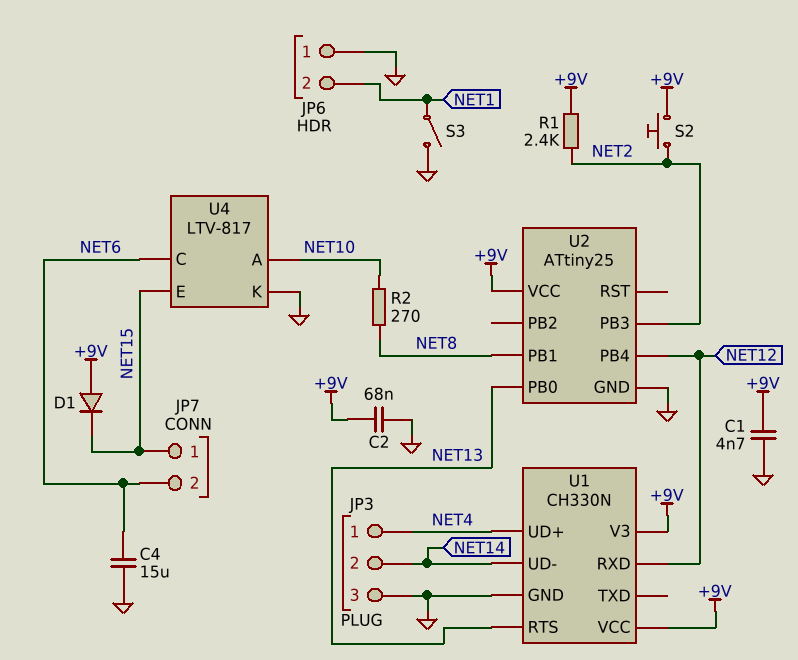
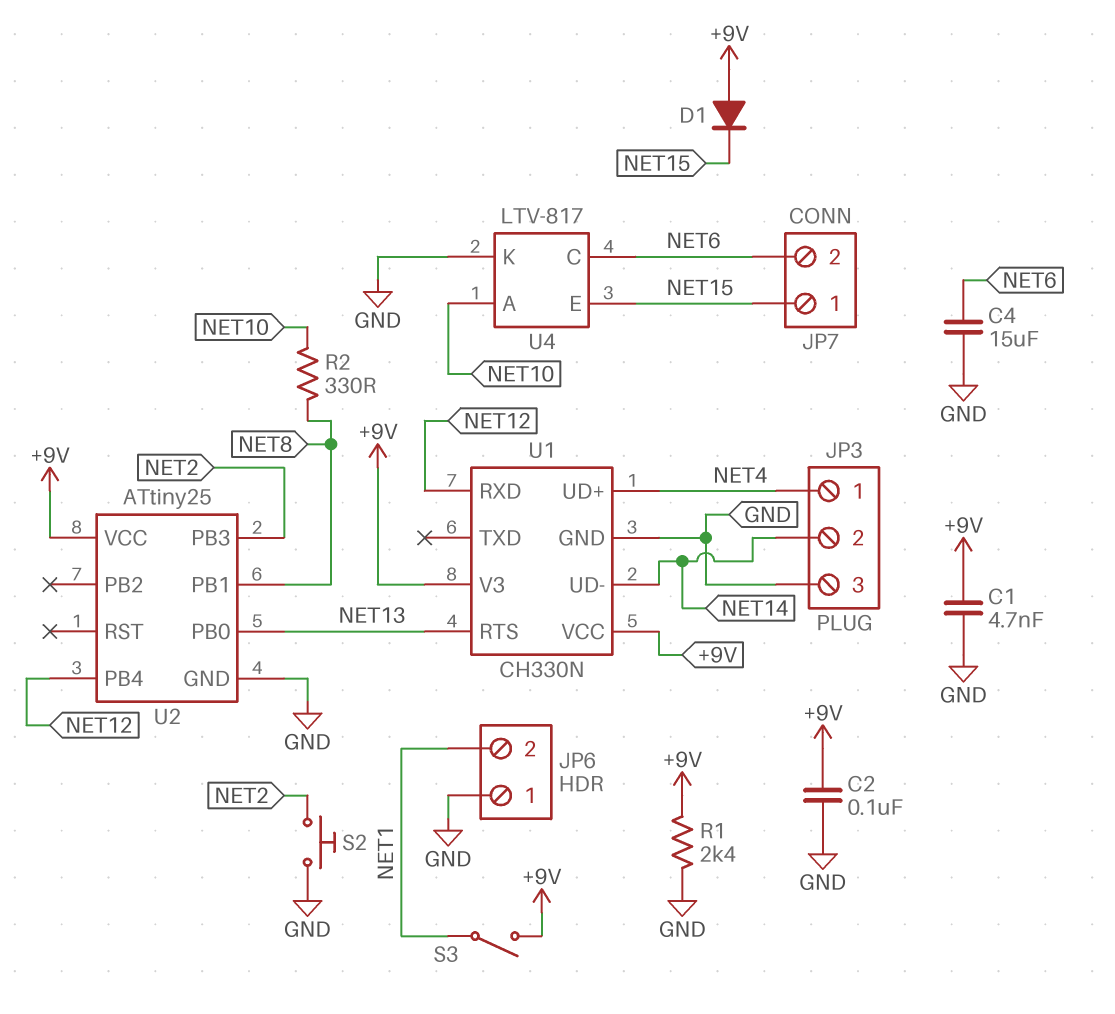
C2: 68nF (+9V, GND) -> 100nF (+9V, GND)
R1: 2.4k (+9V, NET2) -> 2.4k (+9V, GND)
R2: 270 (NET8, NET10) -> 330 (NET8, NET10)
S2: button (+9V, NET2) -> button (GND, NET2)
S3: switch (GND, NET1) -> switch (+9V, NET1)

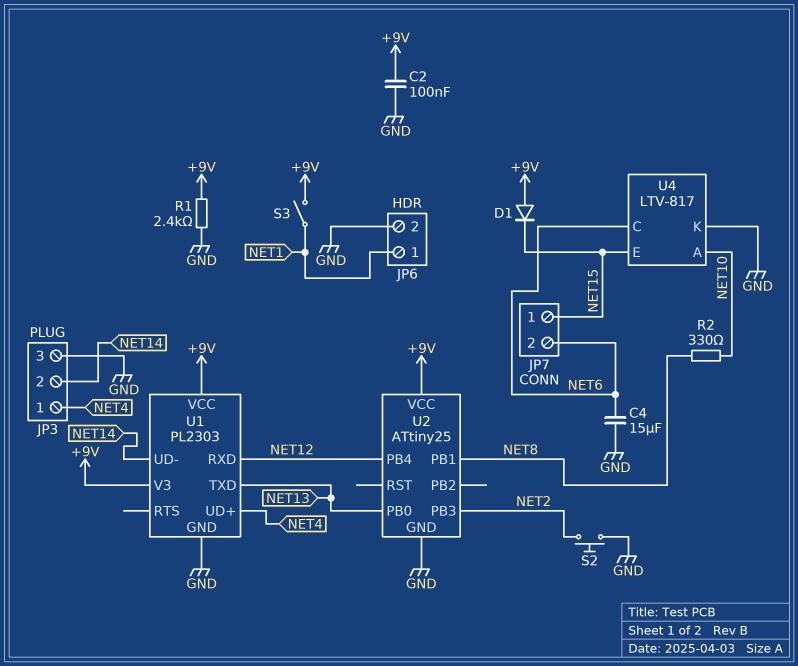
C1: 4.7nF (+9V, GND) -> none
JP6 pin 1: GND -> NET1
JP6 pin 2: NET1 -> GND
U1: CH330N -> PL2303
U1 pin RTS: NET13 -> none
U1 pin TXD: none -> NET13

